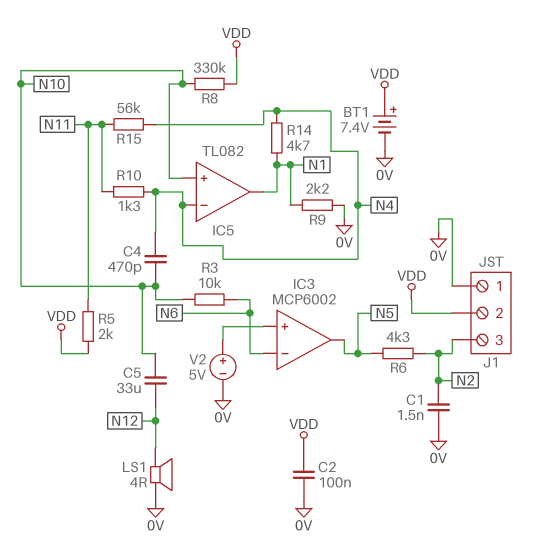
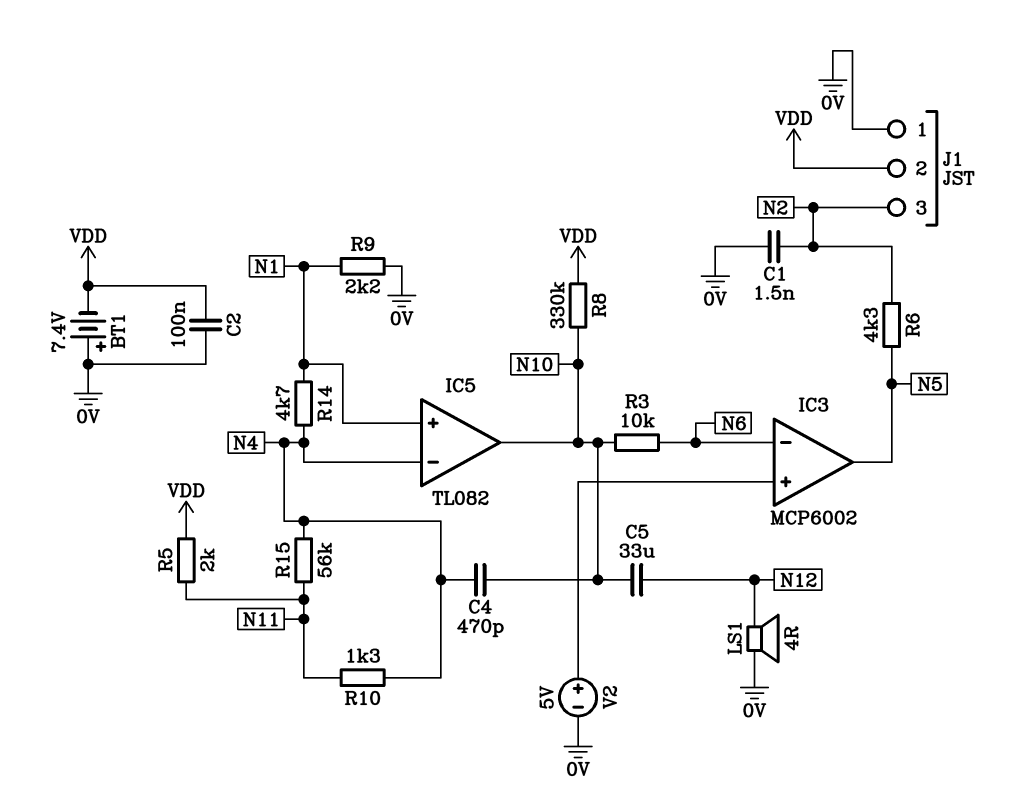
BT1: 7.4V (plus VDD, minus 0V) -> 7.4V (plus 0V, minus VDD)
IC5 pin in+: N10 -> N1
IC5 pin out: N1 -> N10

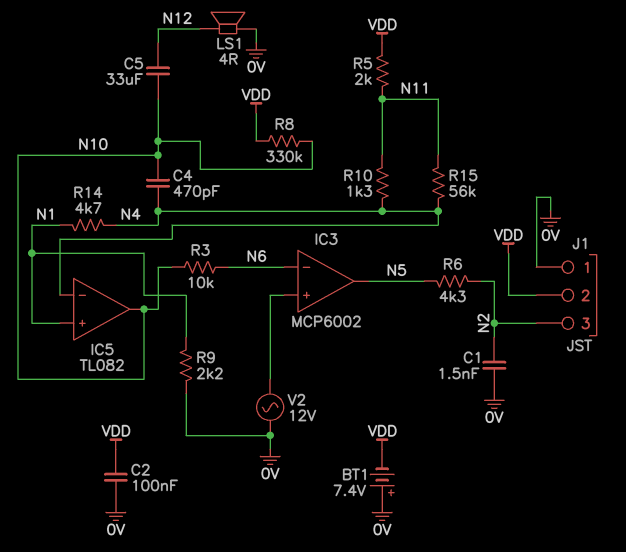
V2: 5V (plus IC3/in+, minus 0V) -> AC 12V (0V, IC3/in+)

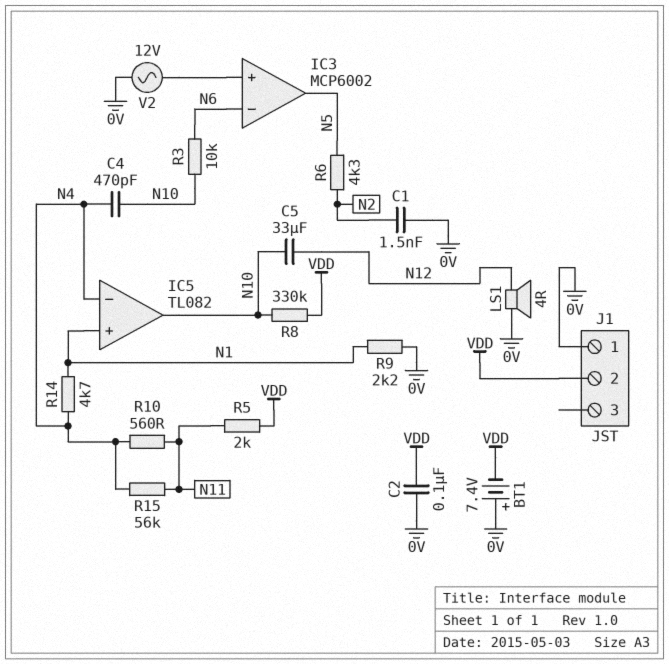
J1 pin 3: N2 -> none
R10: 1.3k (N4, N11) -> 560 (N4, N11)

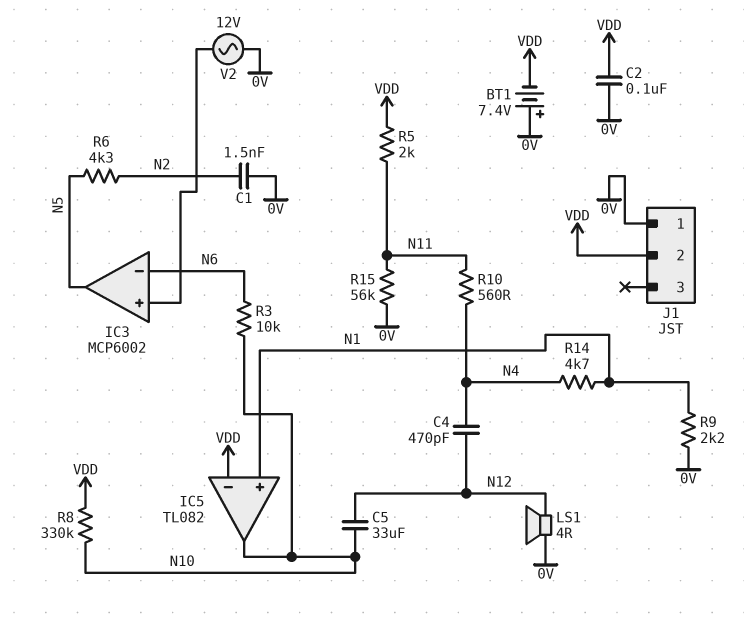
C4: 470pF (N4, N10) -> 470pF (N4, N12)
IC5 pin in-: N4 -> VDD
R15: 56k (N4, N11) -> 56k (0V, N11)

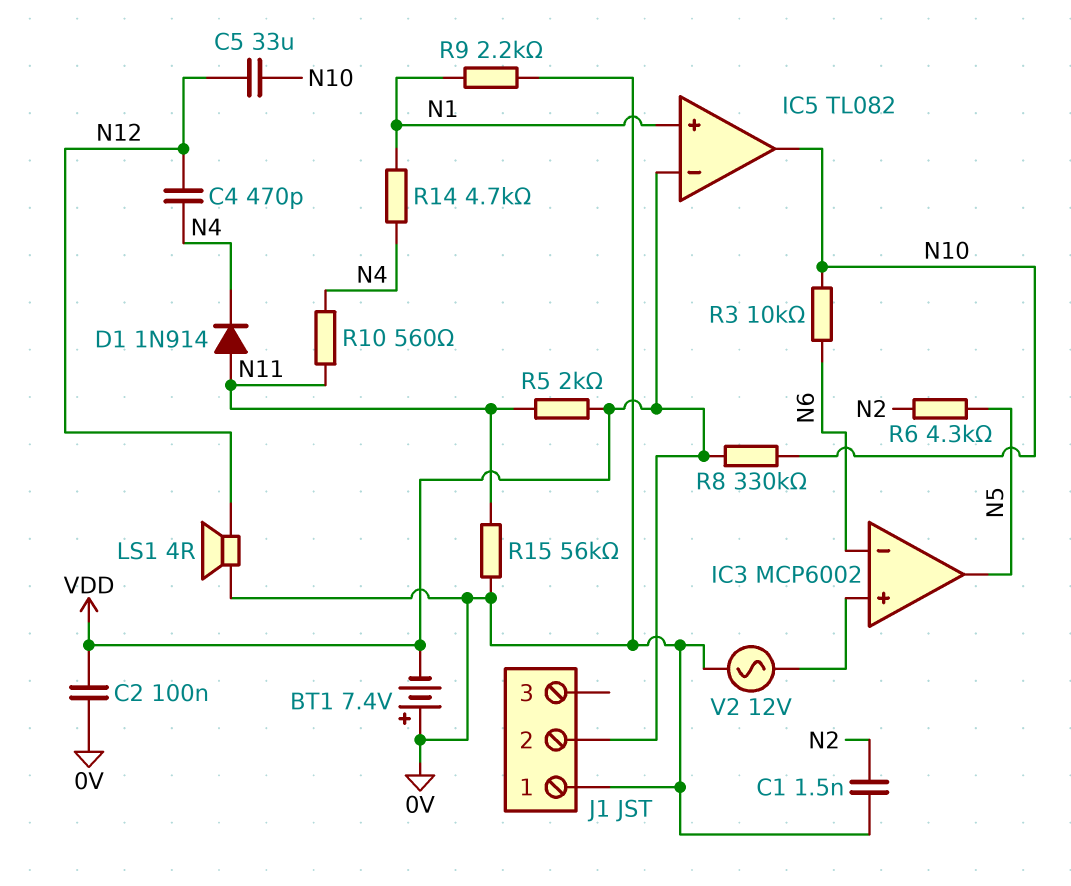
D1: none -> diode 1N914 (A N11, K N4)

